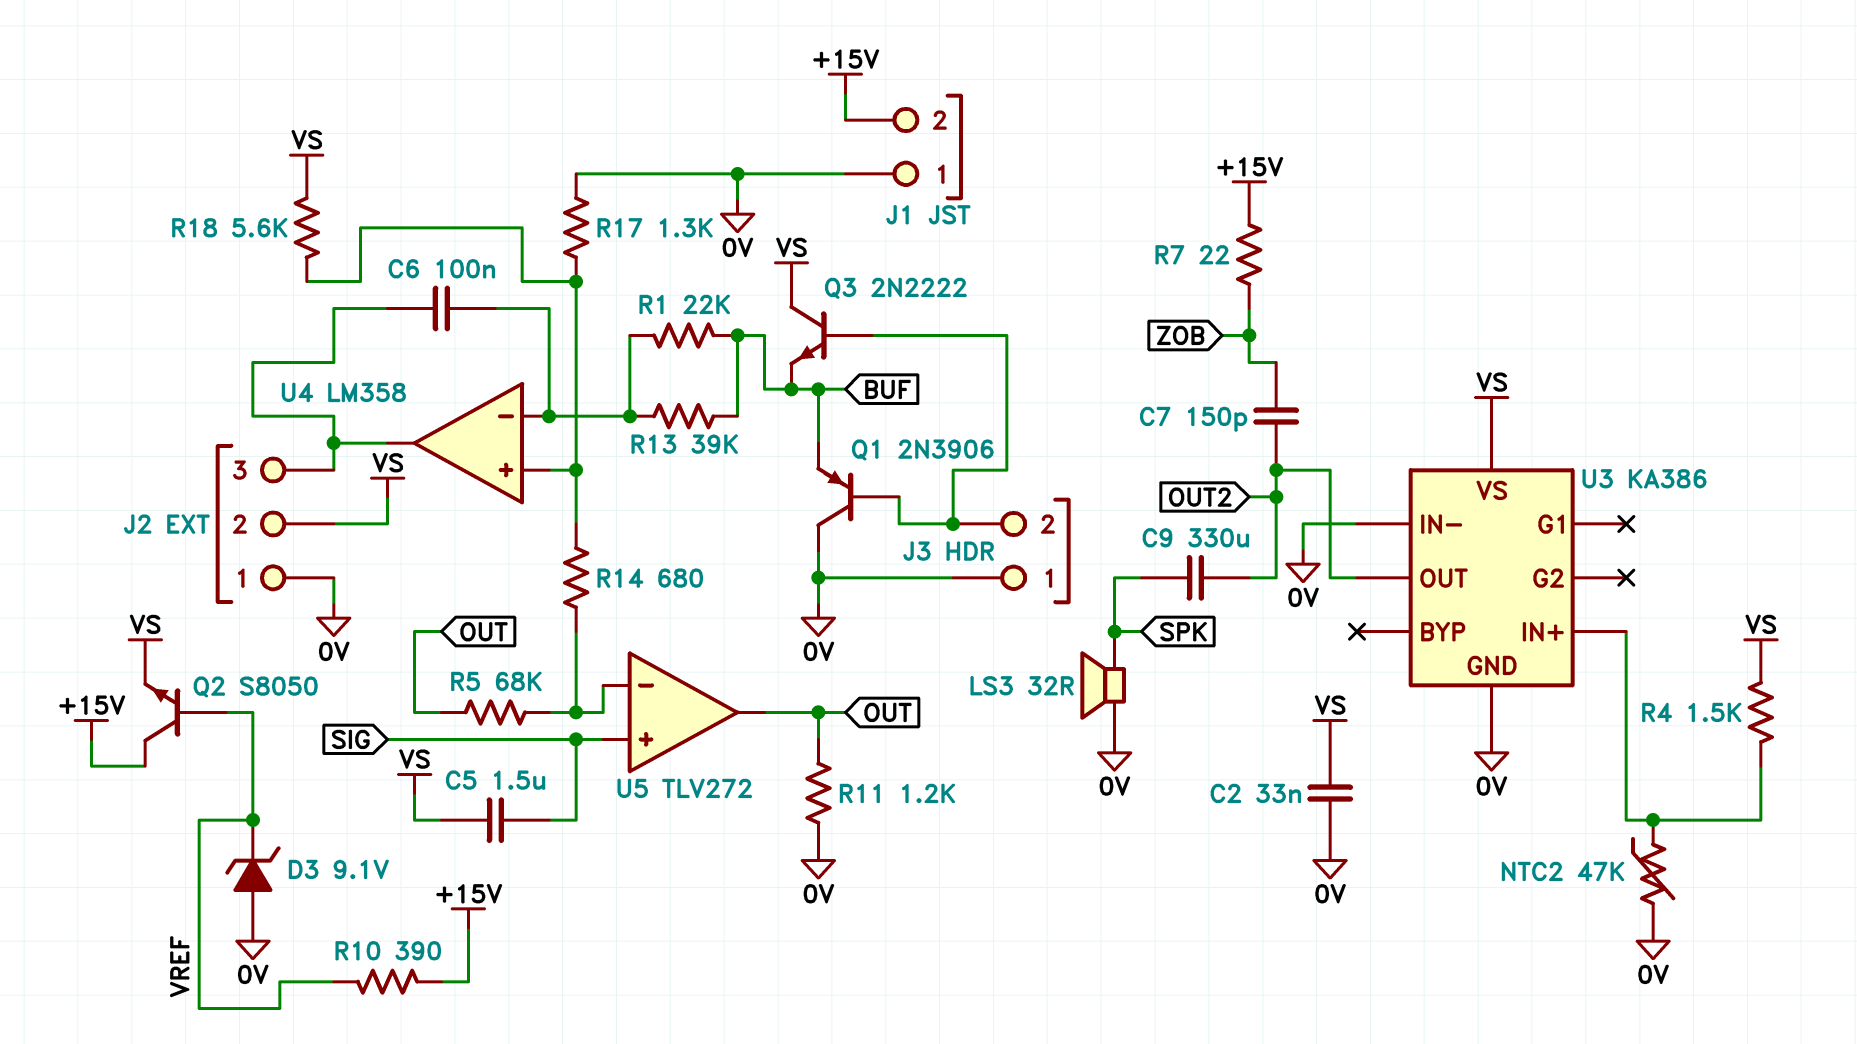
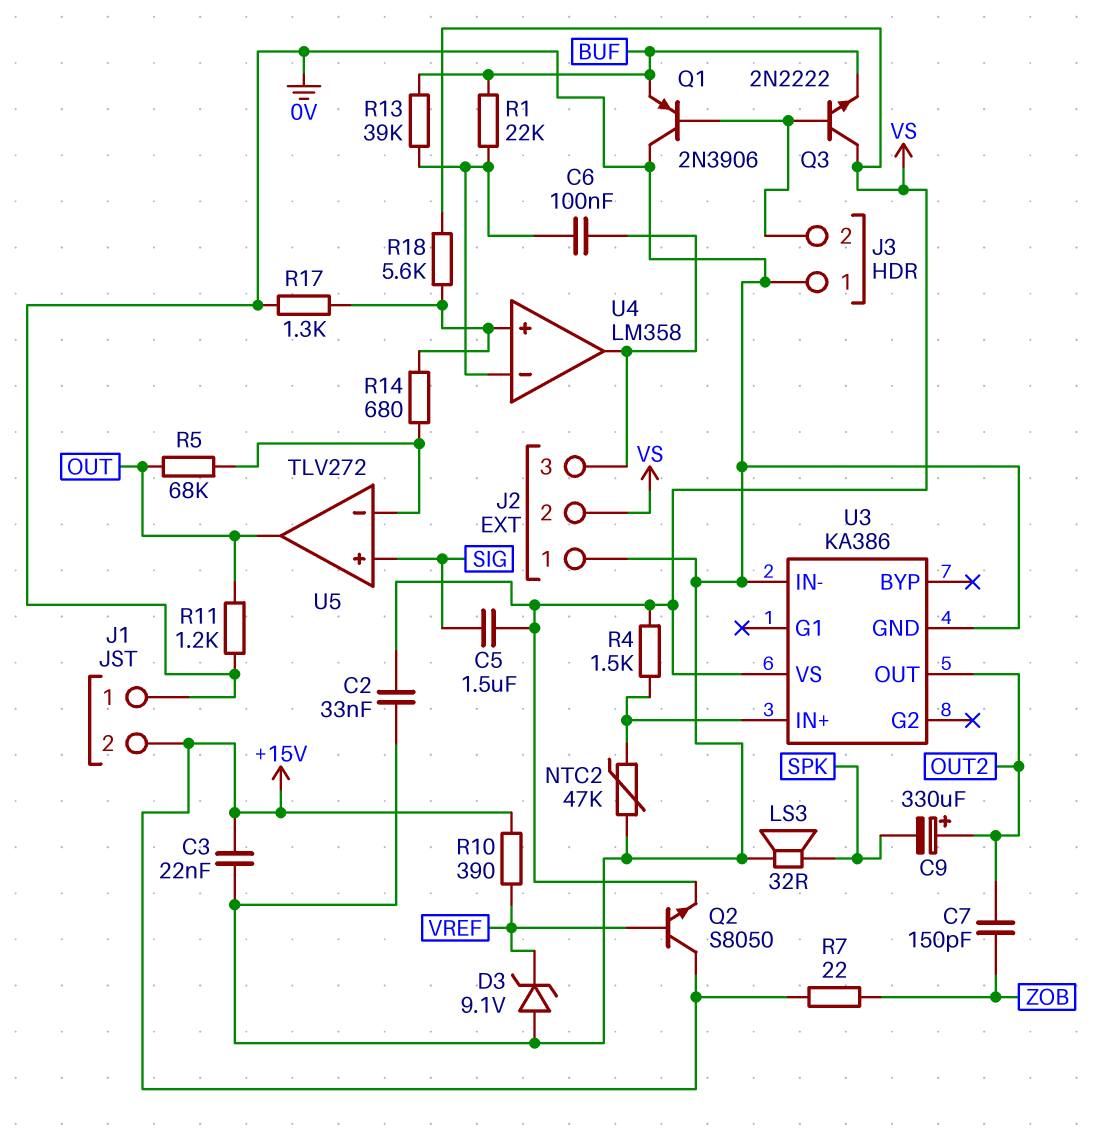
C3: none -> 22nF (+15V, 0V)
C9: 330uF (OUT2, SPK) -> 330uF (plus OUT2, minus SPK)

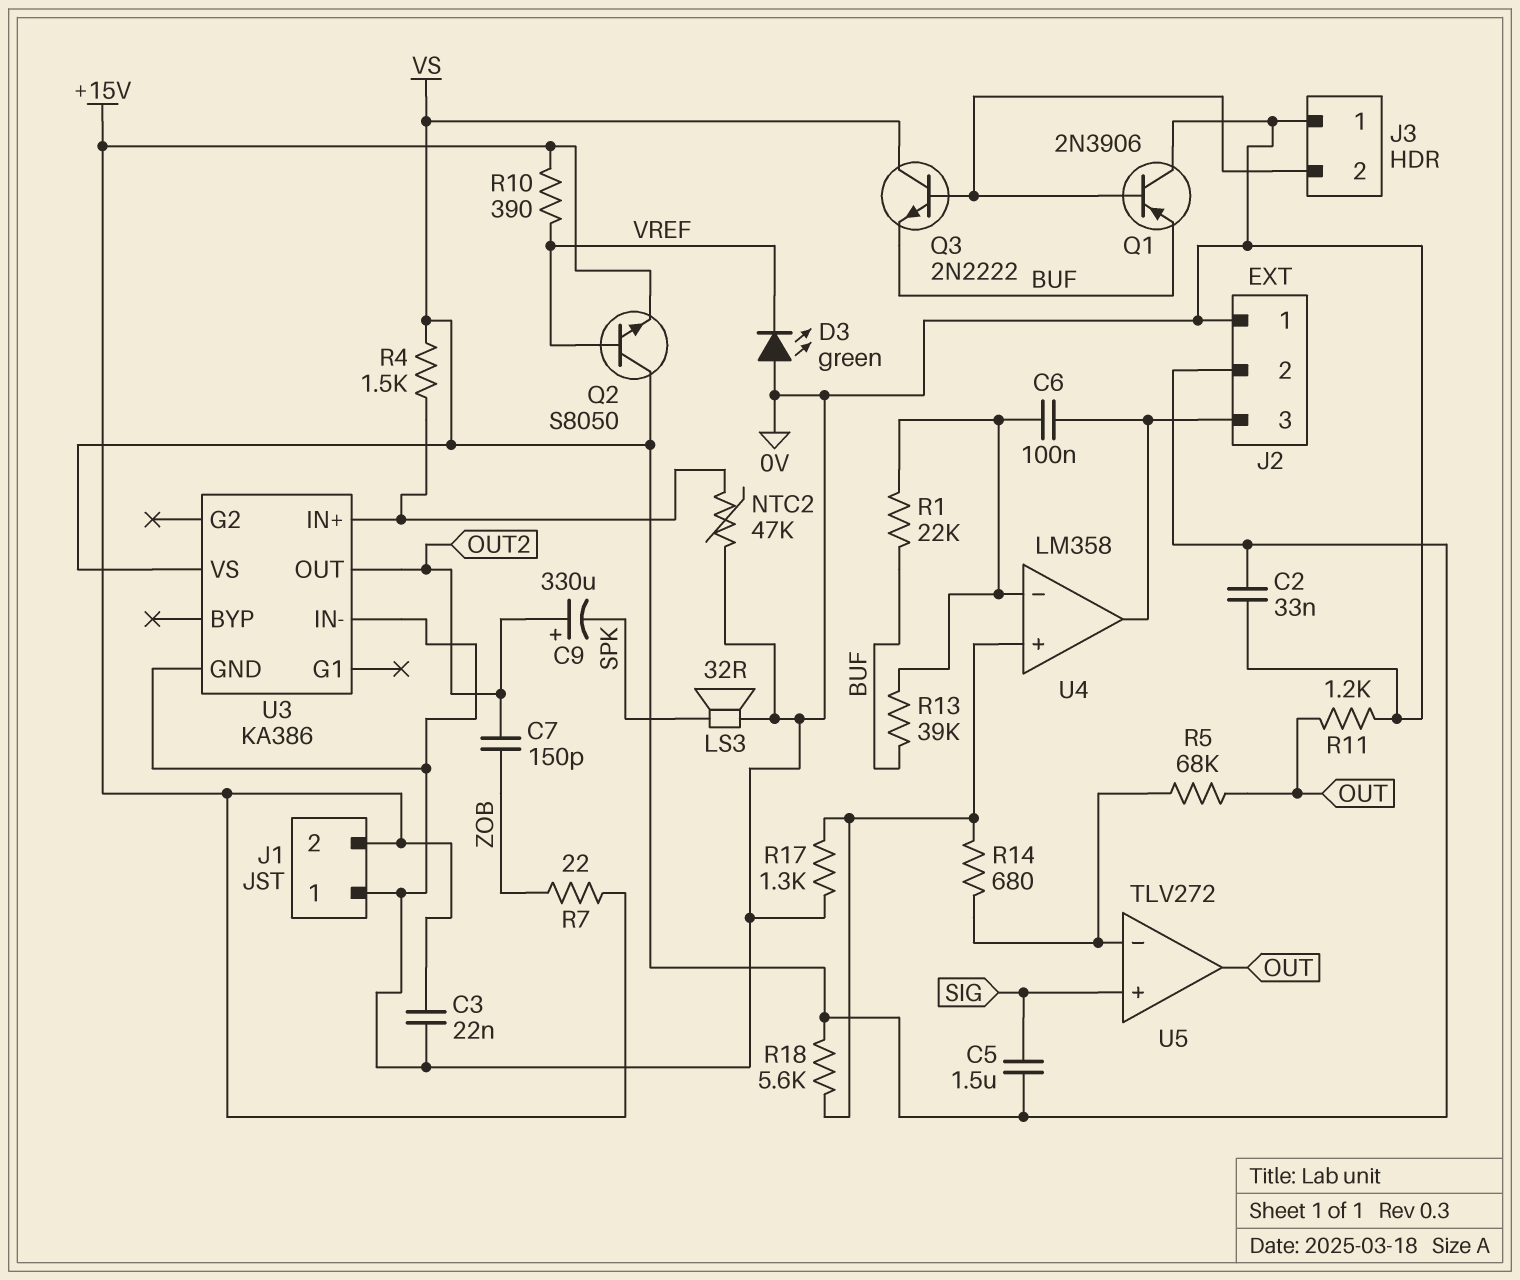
D3: zener 9.1V (A 0V, K VREF) -> LED green (A 0V, K VREF)
Q2: NPN S8050 (B VREF, C +15V, E VS) -> NPN S8050 (B VREF, C VS, E +15V)

